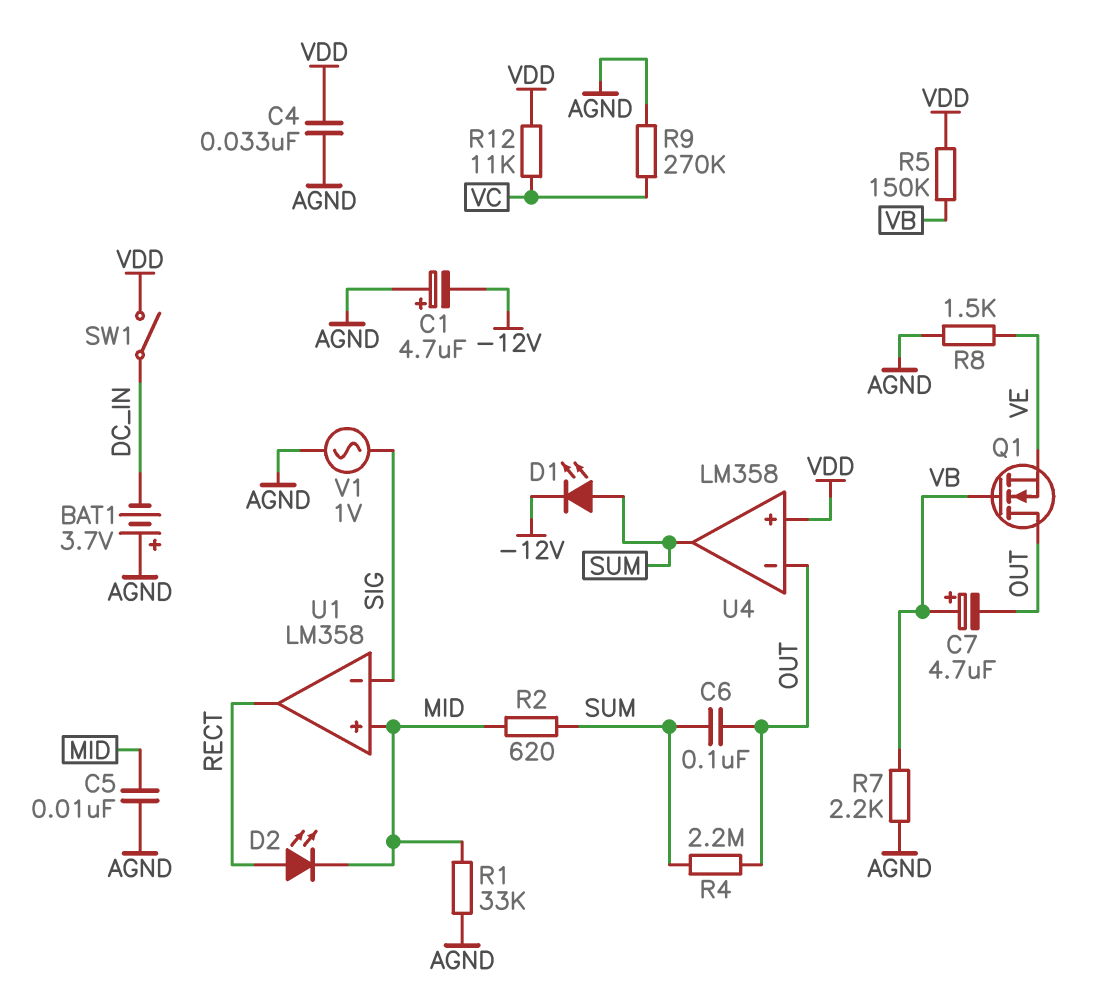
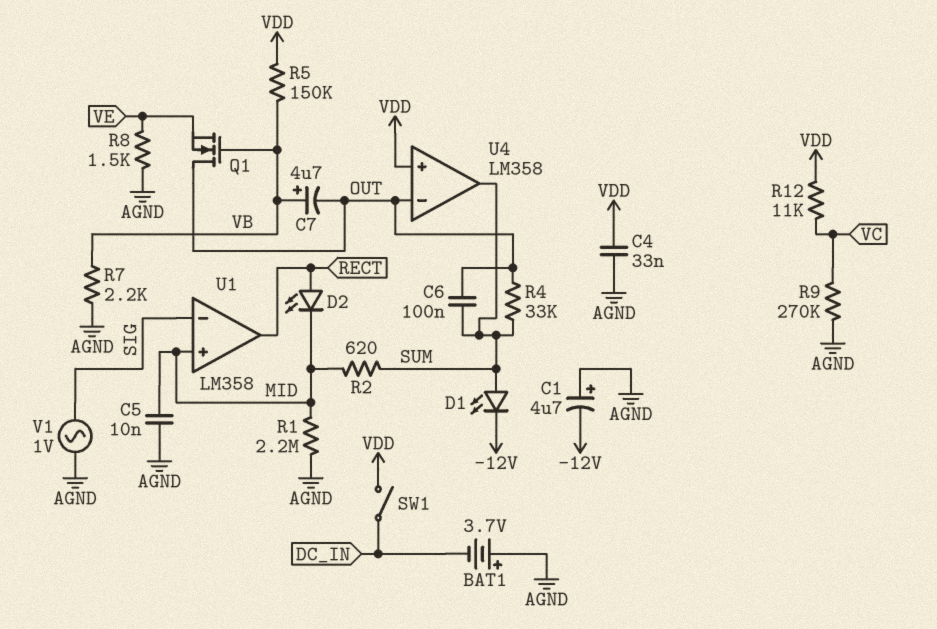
R1: 33k (AGND, MID) -> 2.2M (AGND, MID)
R4: 2.2M (OUT, SUM) -> 33k (OUT, SUM)

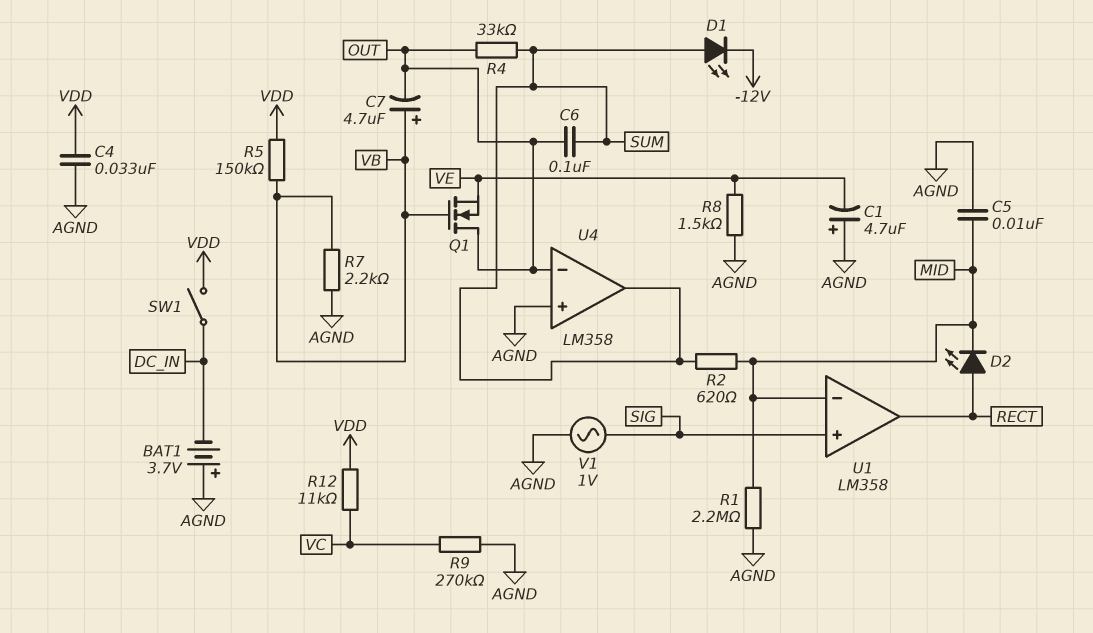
C1: 4.7uF (plus AGND, minus -12V) -> 4.7uF (plus AGND, minus VE)
U1 pin in+: MID -> SIG
U1 pin in-: SIG -> MID
U4 pin in+: VDD -> AGND

